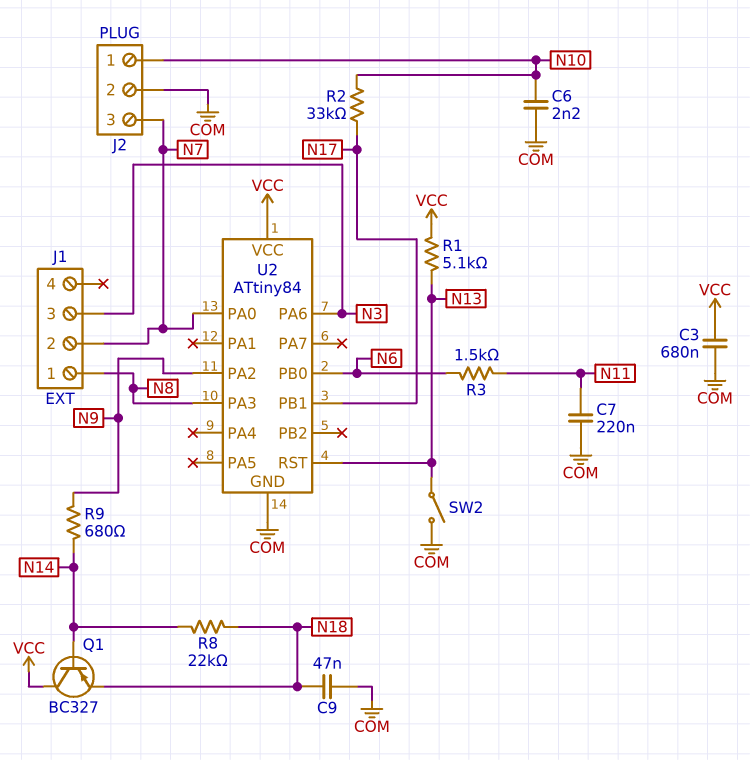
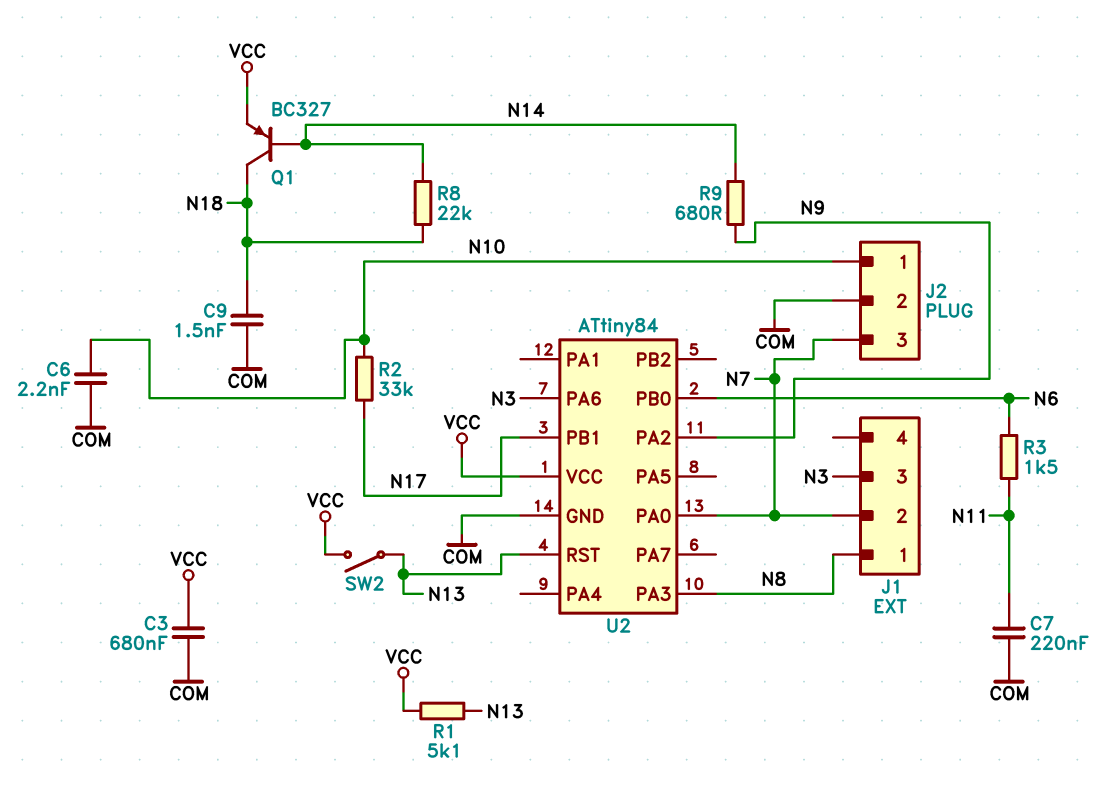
C9: 47nF (COM, N18) -> 1.5nF (COM, N18)
Q1: PNP BC327 (B N14, C VCC, E N18) -> PNP BC327 (B N14, C N18, E VCC)
SW2: switch (COM, N13) -> switch (N13, VCC)

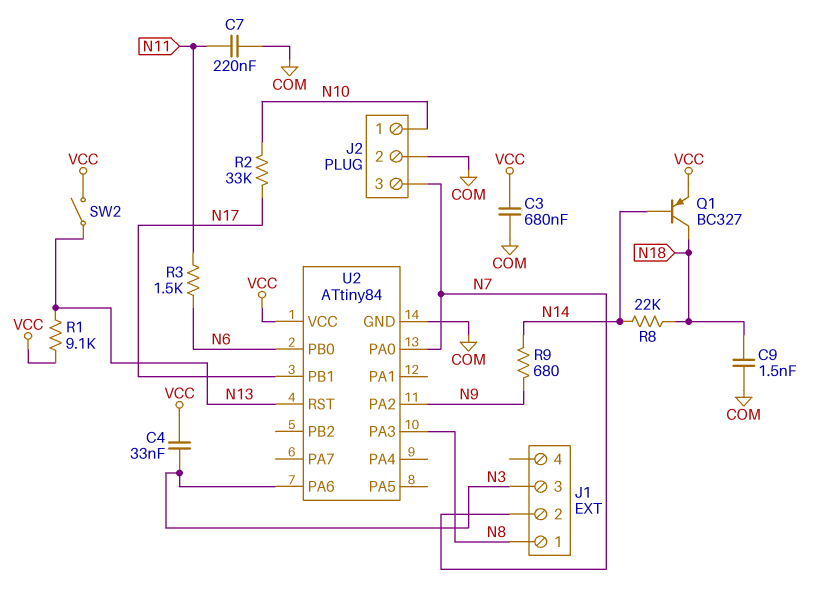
C4: none -> 33nF (N3, VCC)
C6: 2.2nF (COM, N10) -> none
R1: 5.1k (N13, VCC) -> 9.1k (N13, VCC)

